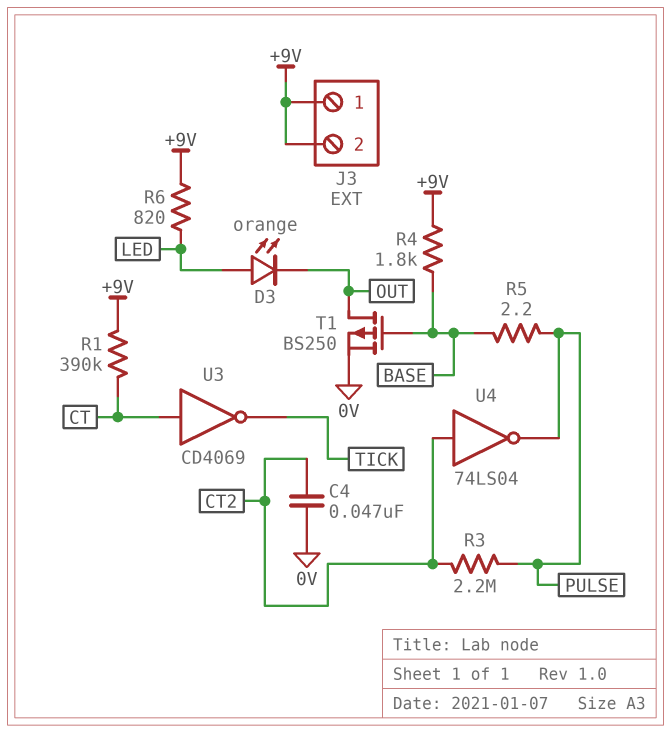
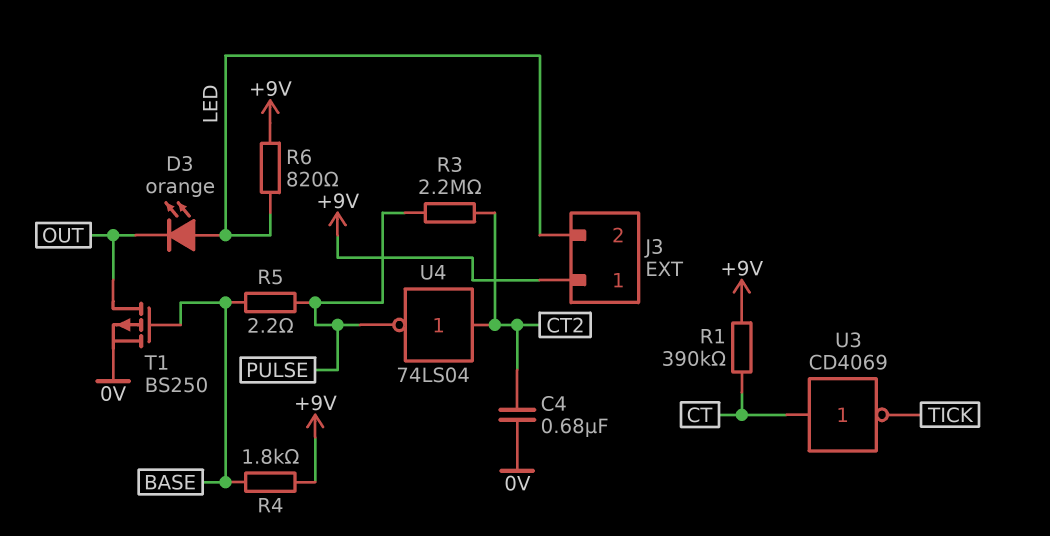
C4: 47nF (0V, CT2) -> 680nF (0V, CT2)
J3 pin 2: +9V -> LED

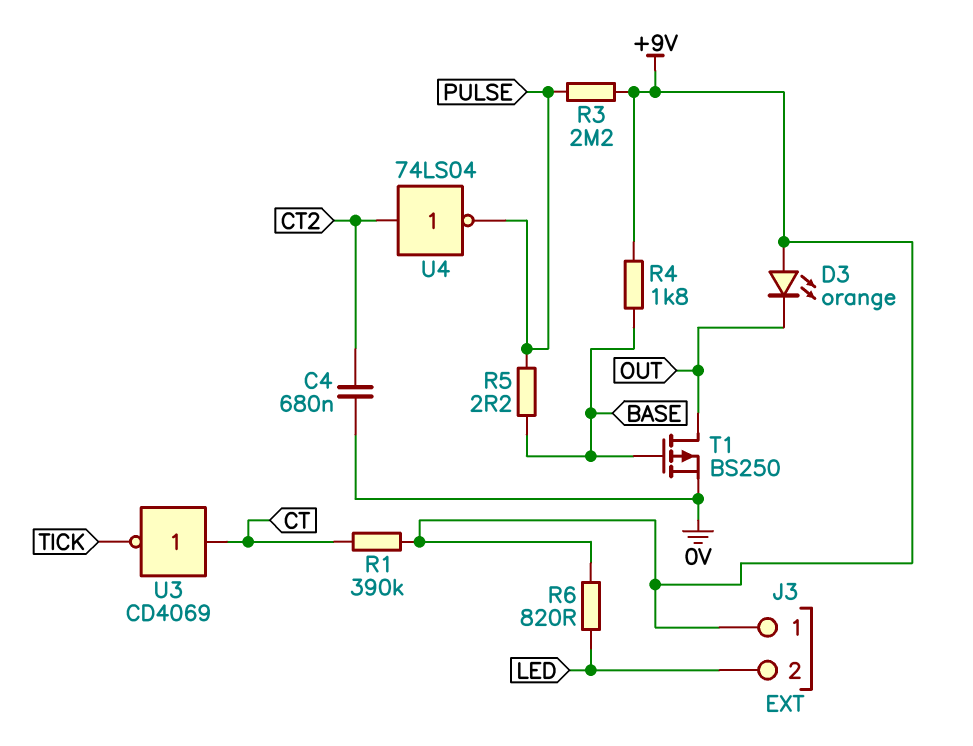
D3: LED orange (A LED, K OUT) -> LED orange (A +9V, K OUT)
R3: 2.2M (CT2, PULSE) -> 2.2M (+9V, PULSE)

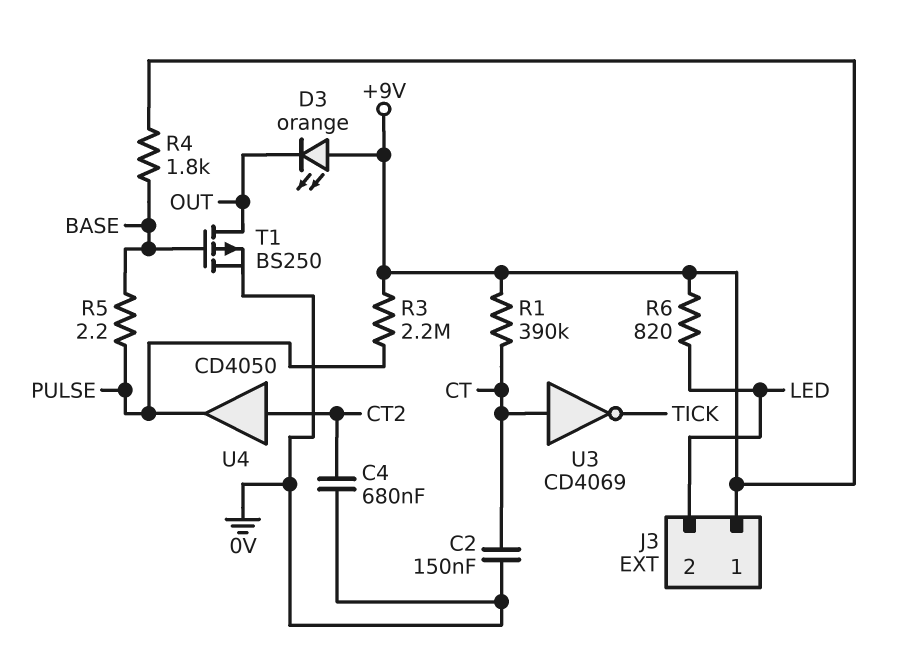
C2: none -> 150nF (0V, CT)
U4: NOT 74LS04 (in CT2, out PULSE) -> buffer CD4050 (in CT2, out PULSE)

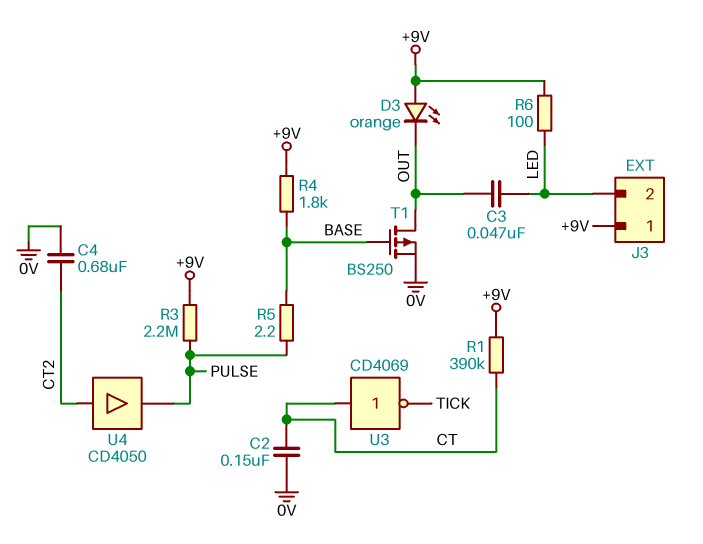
C3: none -> 47nF (LED, OUT)
R6: 820 (+9V, LED) -> 100 (+9V, LED)

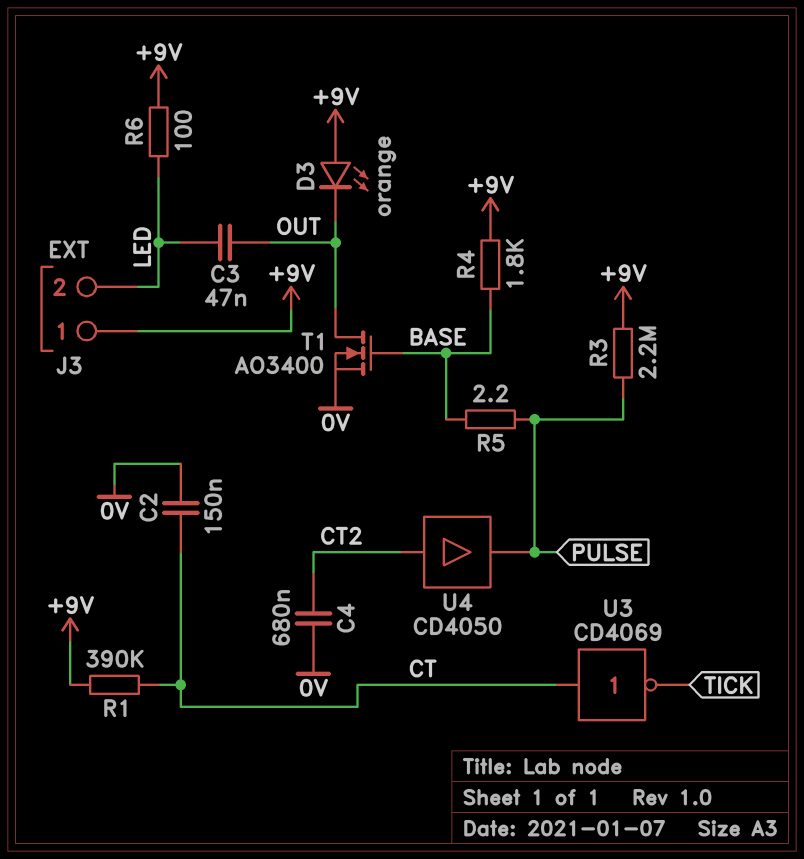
T1: PMOS BS250 (G BASE, D OUT, S 0V) -> NMOS AO3400 (G BASE, D OUT, S 0V)

